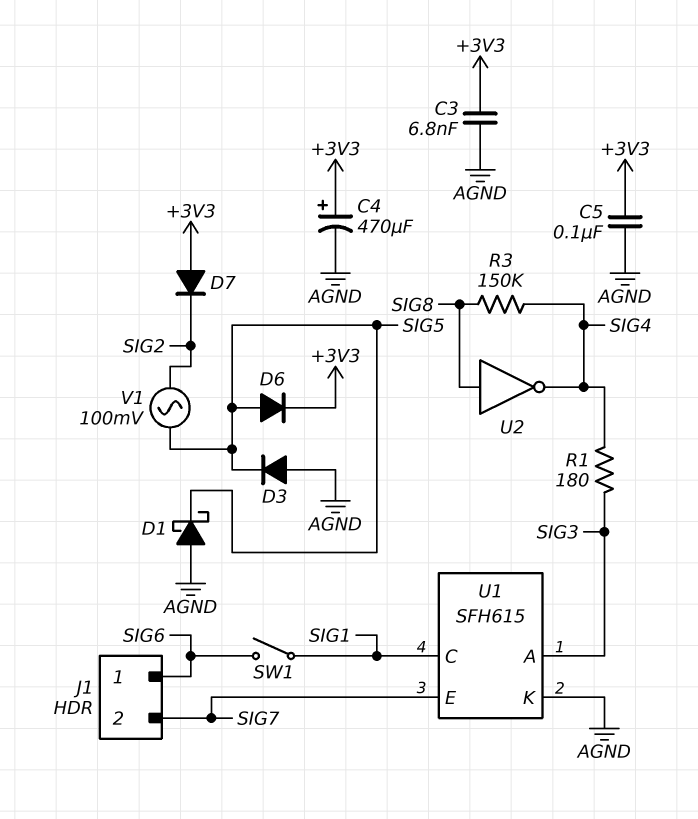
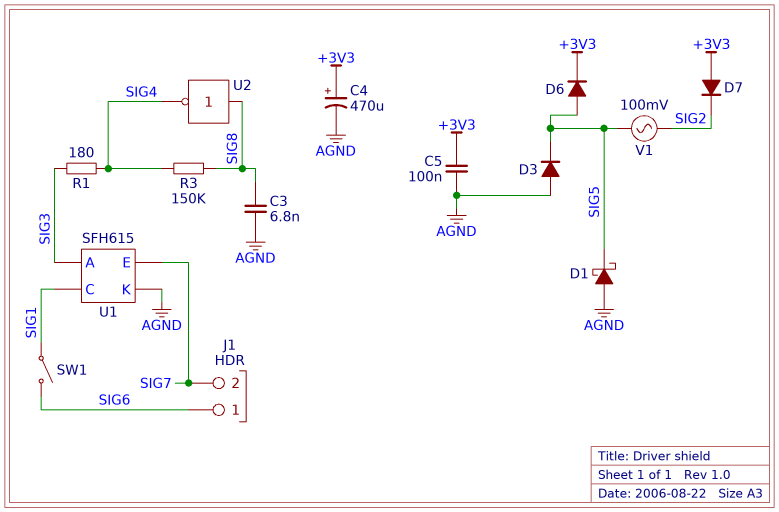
C3: 6.8nF (+3V3, AGND) -> 6.8nF (AGND, SIG8)

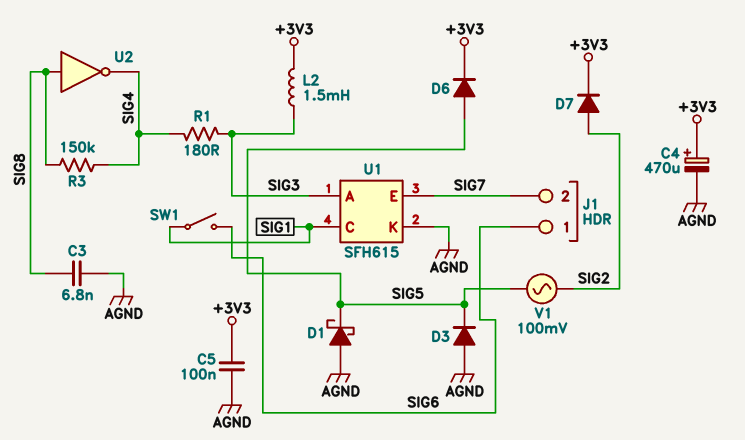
D7: diode (A +3V3, K SIG2) -> diode (A SIG2, K +3V3)
L2: none -> 1.5mH (+3V3, SIG3)

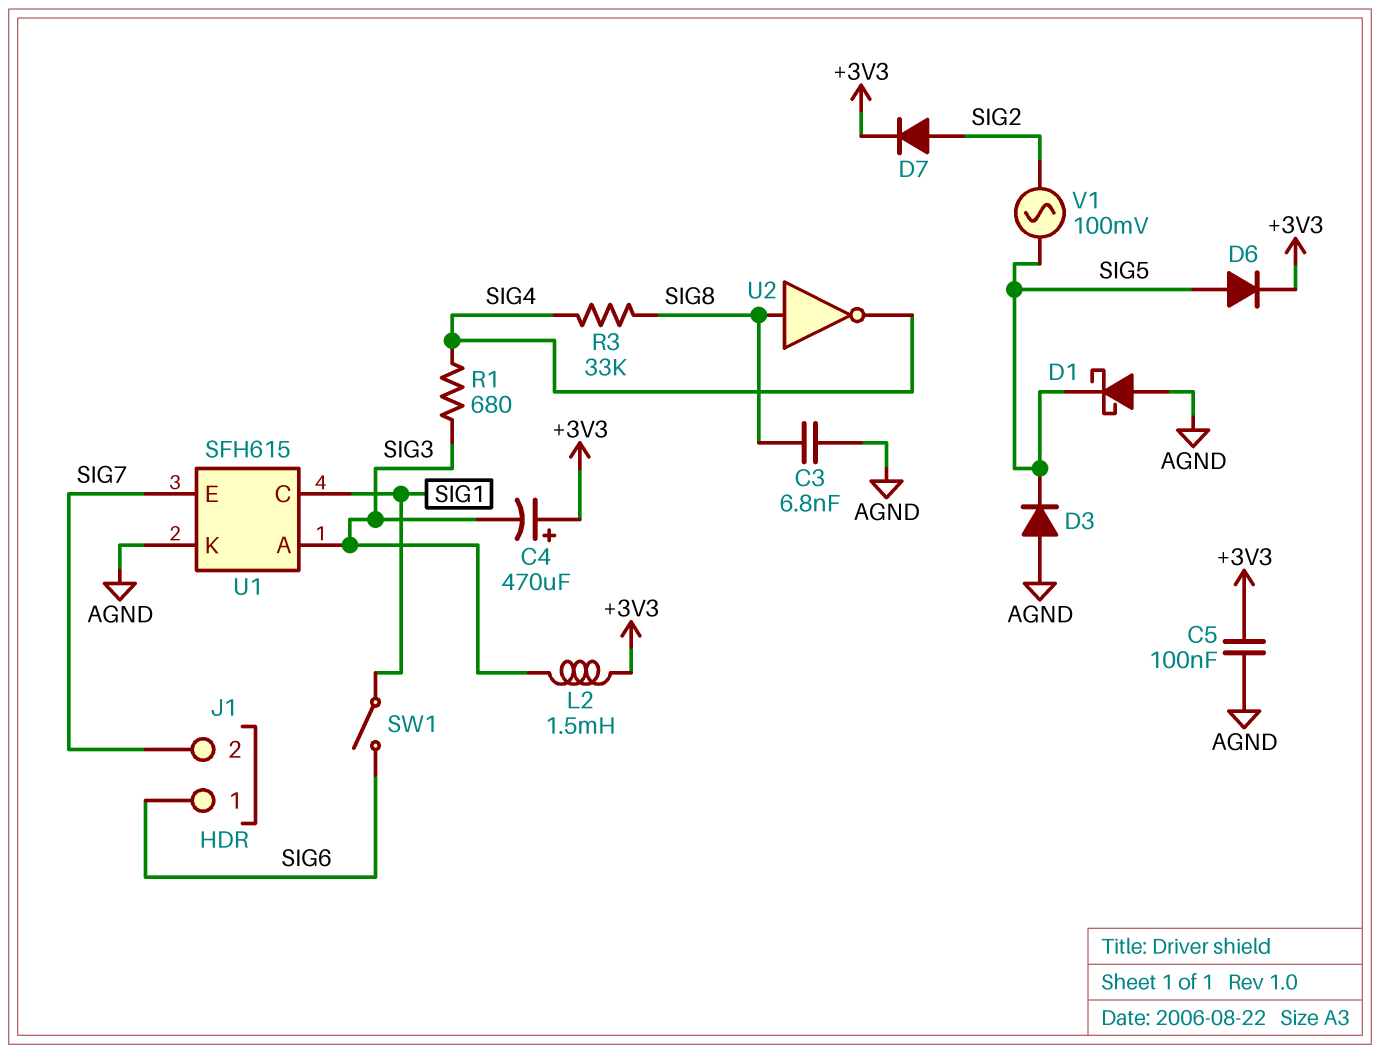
C4: 470uF (plus +3V3, minus AGND) -> 470uF (plus +3V3, minus SIG3)
R1: 180 (SIG3, SIG4) -> 680 (SIG3, SIG4)
R3: 150k (SIG4, SIG8) -> 33k (SIG4, SIG8)

